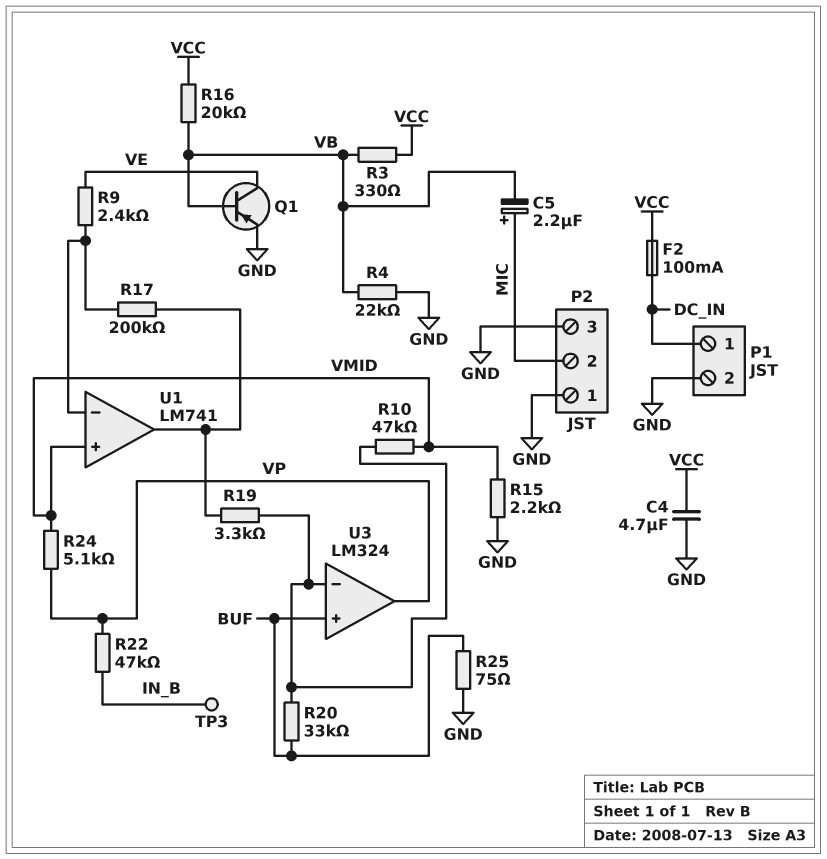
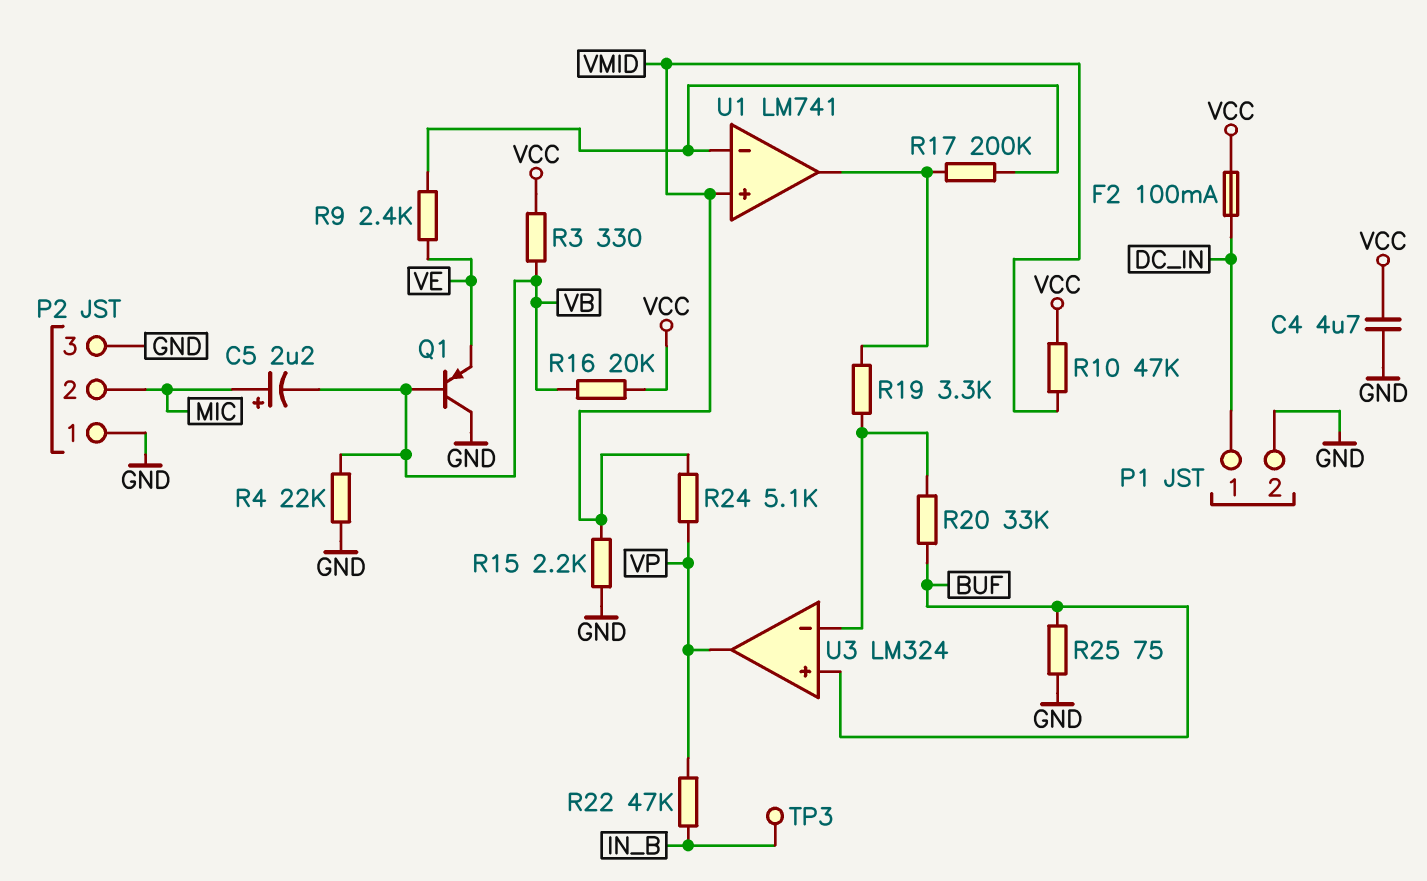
Q1: PNP (B VB, C VE, E GND) -> PNP (B VB, C GND, E VE)
R10: 47k (U3/in-, VMID) -> 47k (VCC, VMID)

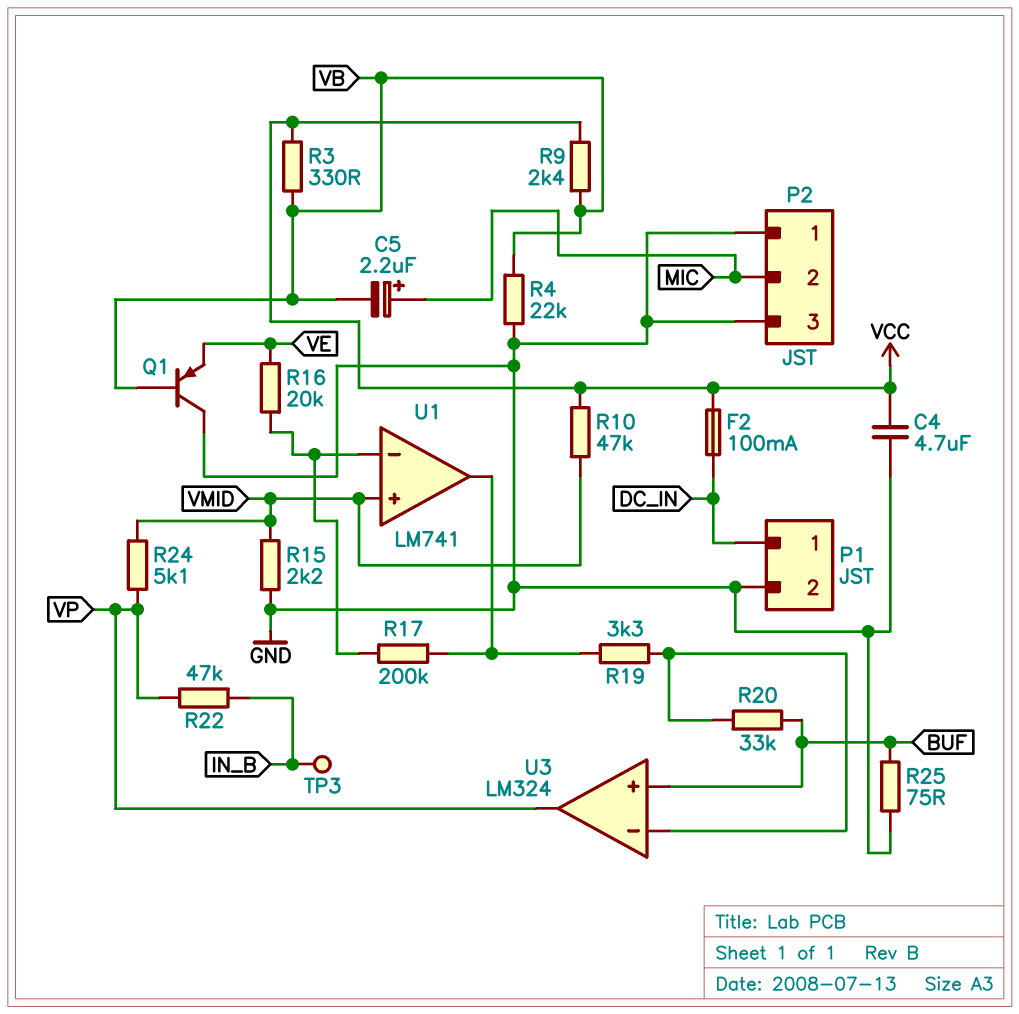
R9: 2.4k (U1/in-, VE) -> 2.4k (VB, VCC)
R16: 20k (VB, VCC) -> 20k (U1/in-, VE)

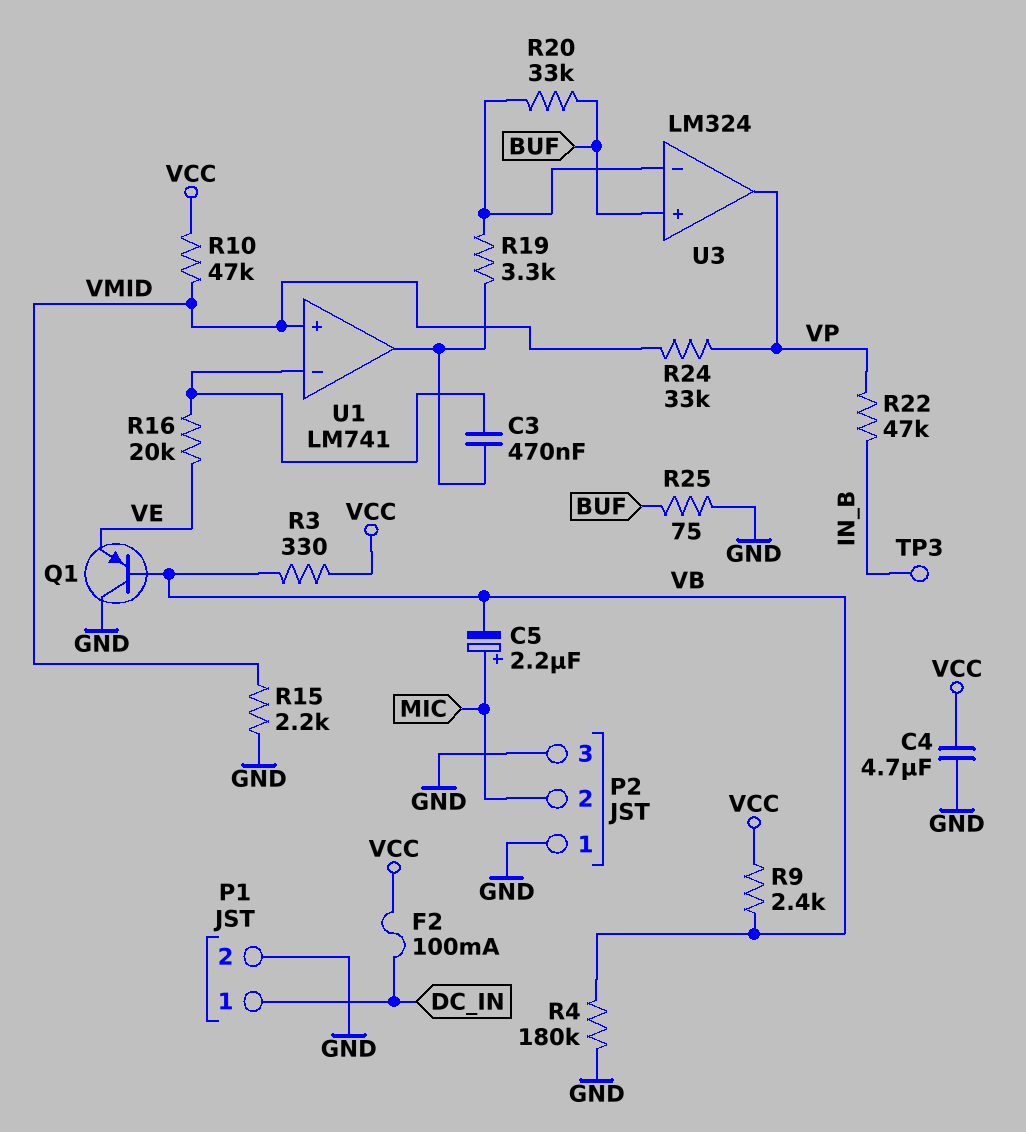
C3: none -> 470nF (U1/in-, U1/out)
R4: 22k (GND, VB) -> 180k (GND, VB)
R17: 200k (U1/in-, U1/out) -> none
R24: 5.1k (VMID, VP) -> 33k (VMID, VP)

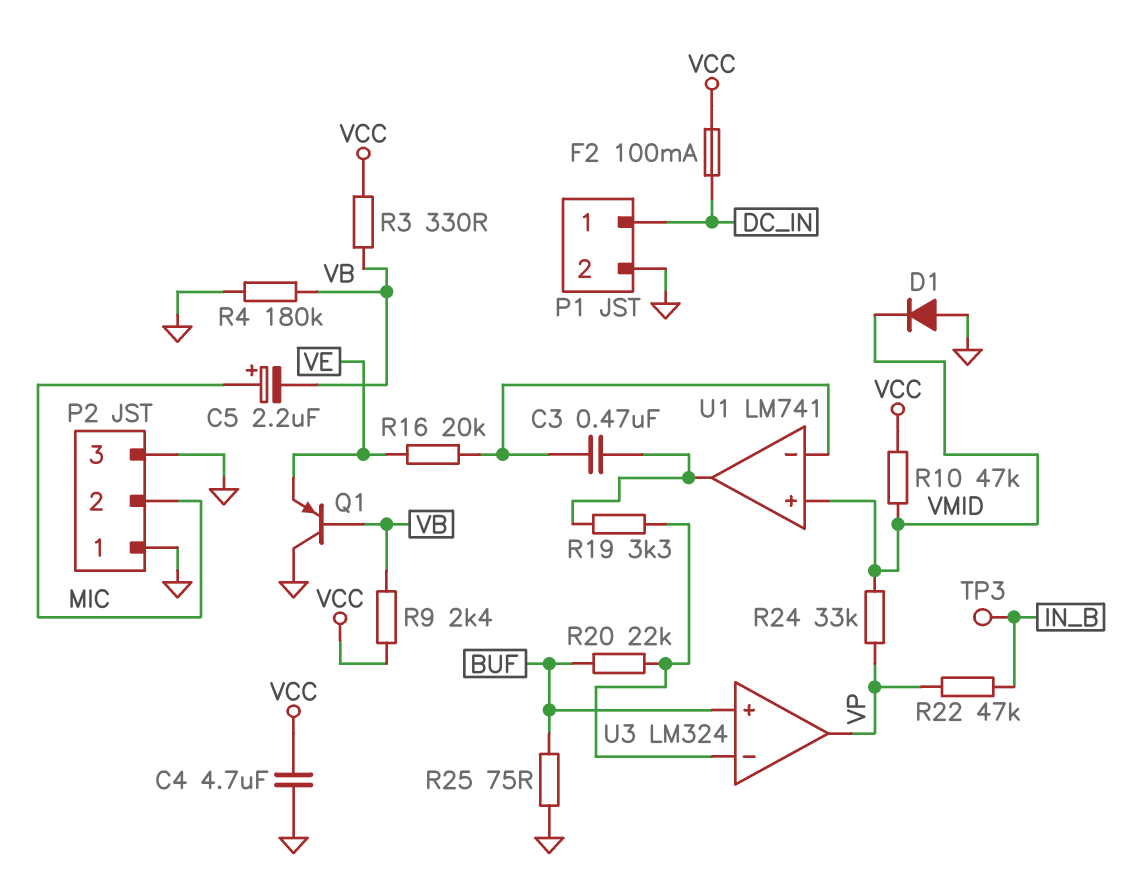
D1: none -> diode (A GND, K VMID)
R15: 2.2k (GND, VMID) -> none
R20: 33k (BUF, U3/in-) -> 22k (BUF, U3/in-)

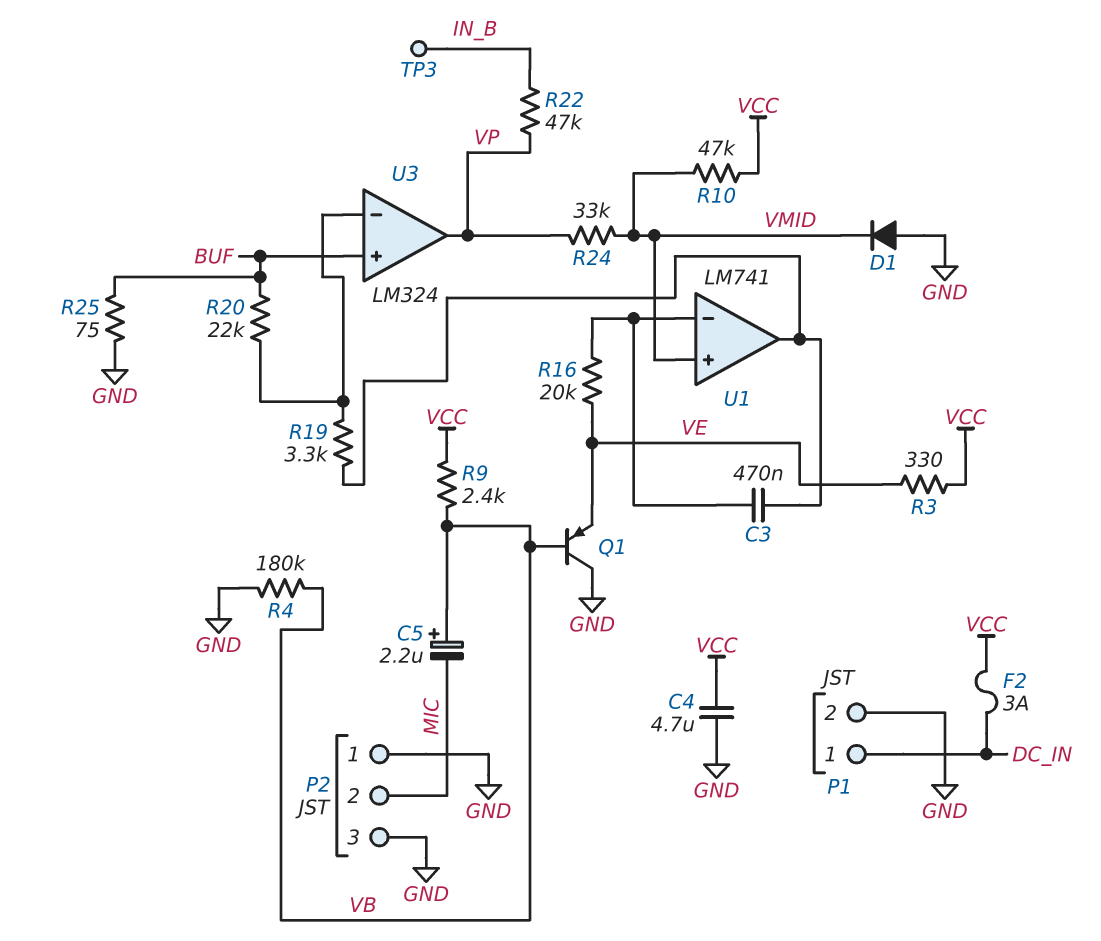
C5: 2.2uF (plus MIC, minus VB) -> 2.2uF (plus VB, minus MIC)
F2: 100mA (DC_IN, VCC) -> 3A (DC_IN, VCC)
R3: 330 (VB, VCC) -> 330 (VCC, VE)

